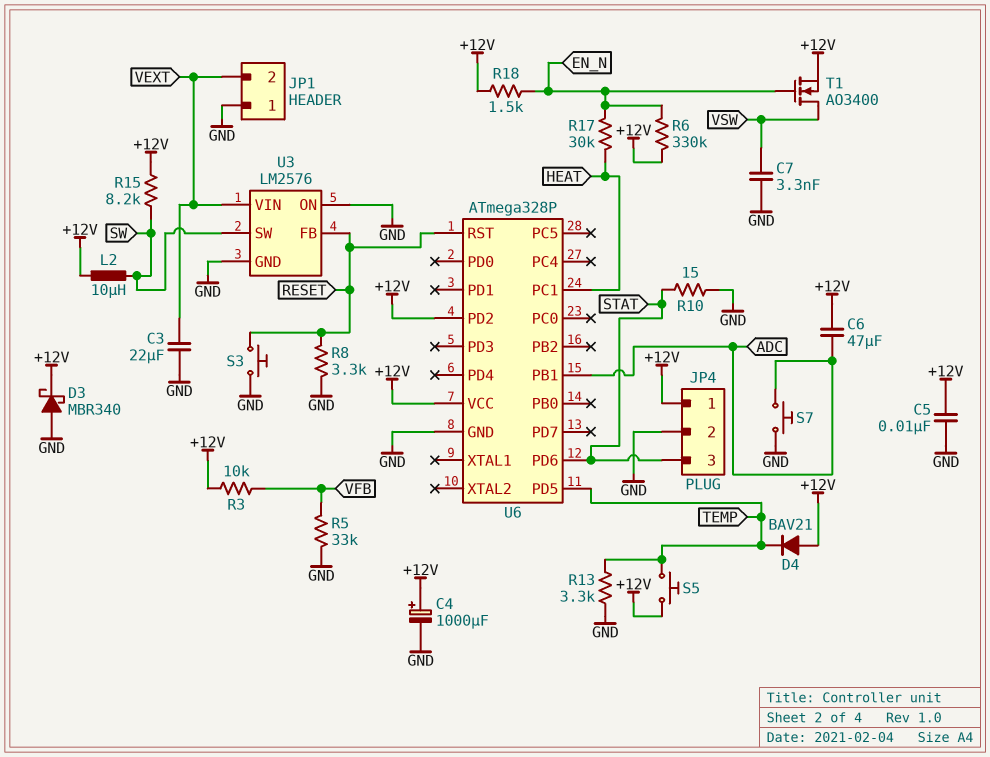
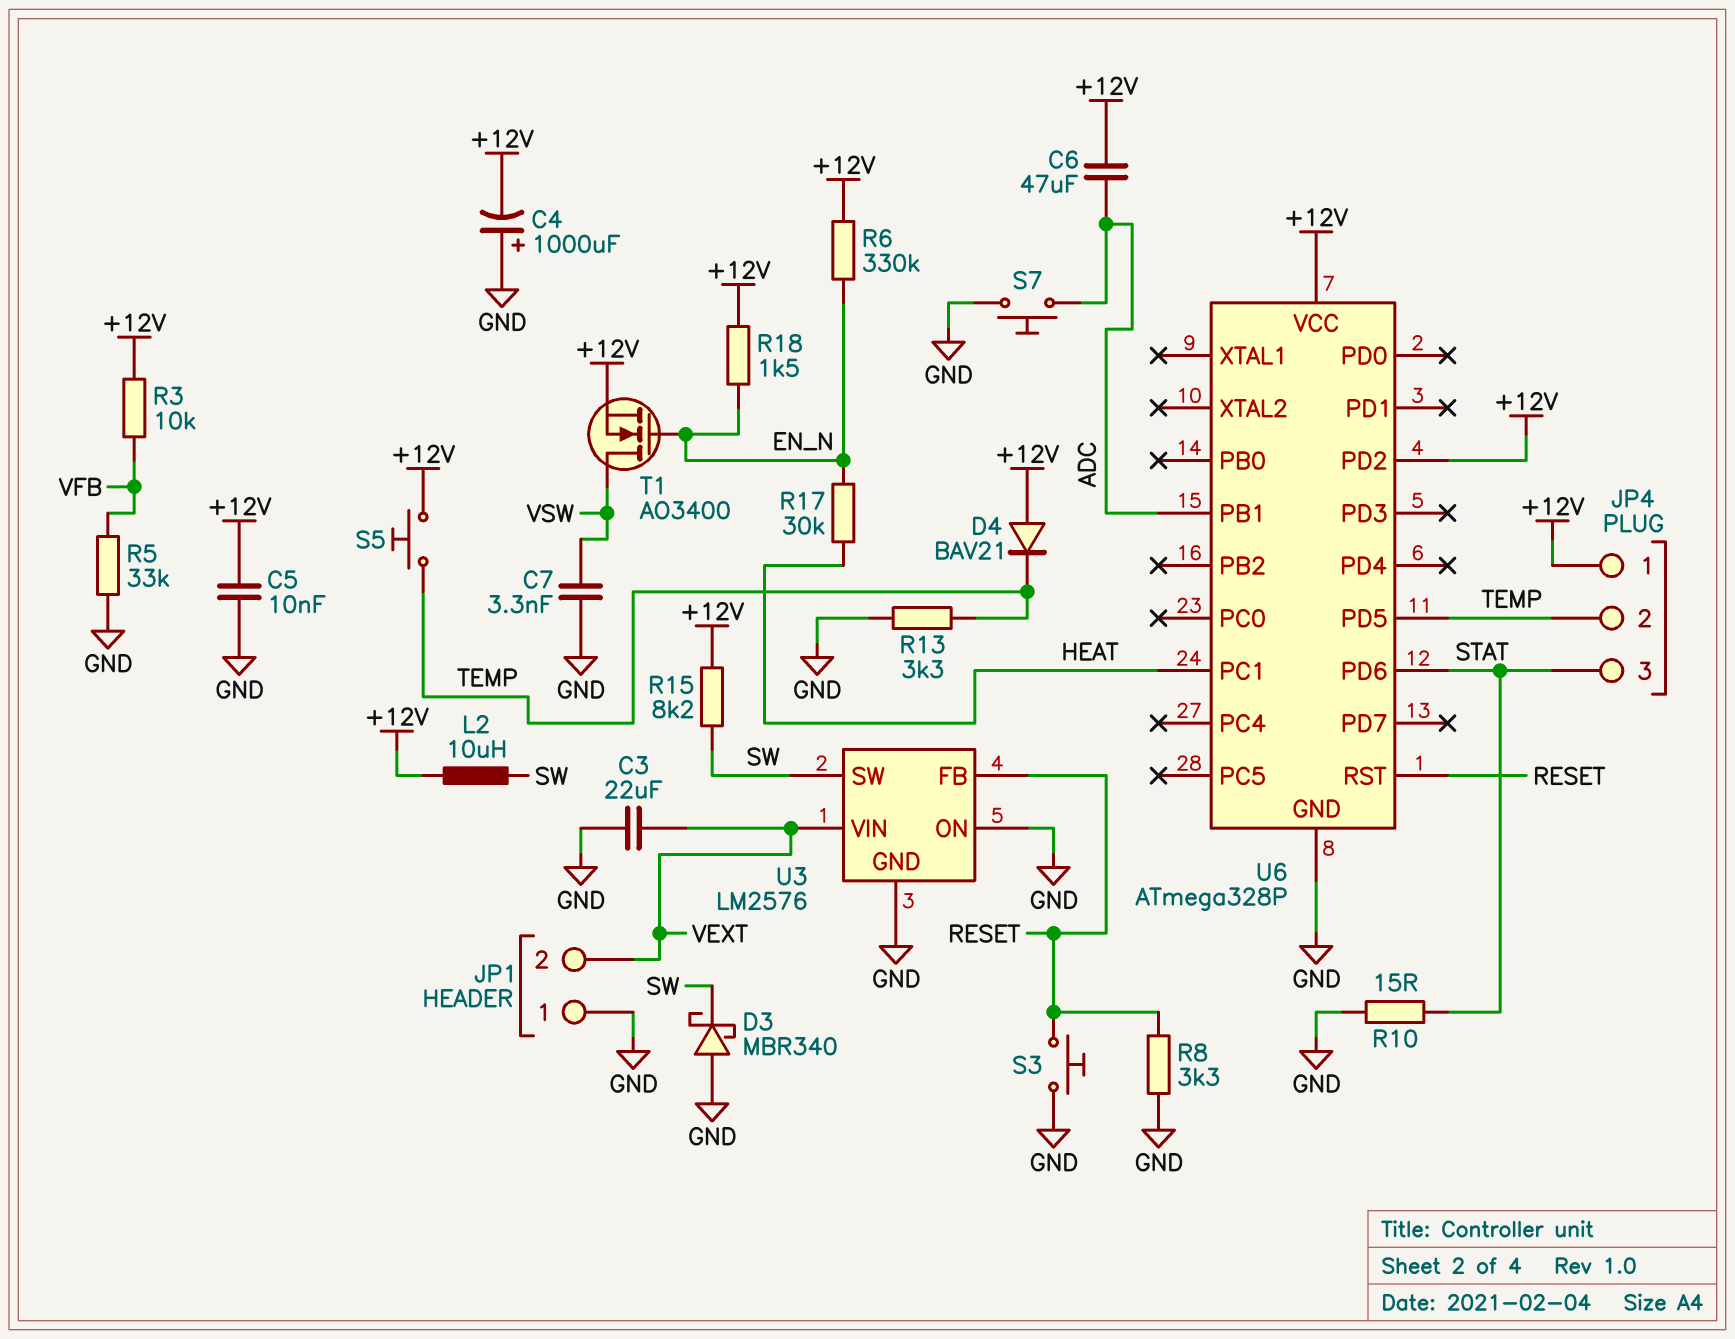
C4: 1000uF (plus +12V, minus GND) -> 1000uF (plus GND, minus +12V)
D3: schottky MBR340 (A GND, K +12V) -> schottky MBR340 (A GND, K SW)
JP4 pin 2: GND -> TEMP

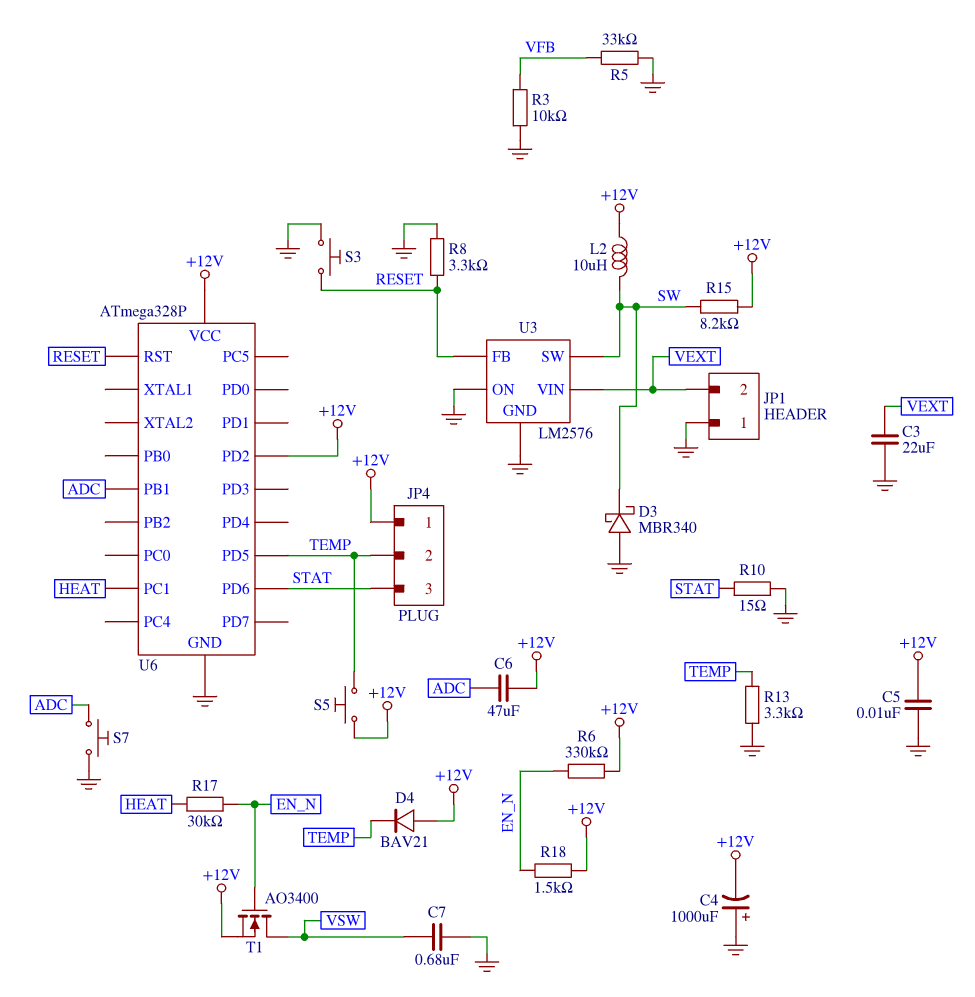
C7: 3.3nF (GND, VSW) -> 680nF (GND, VSW)
R3: 10k (+12V, VFB) -> 10k (GND, VFB)

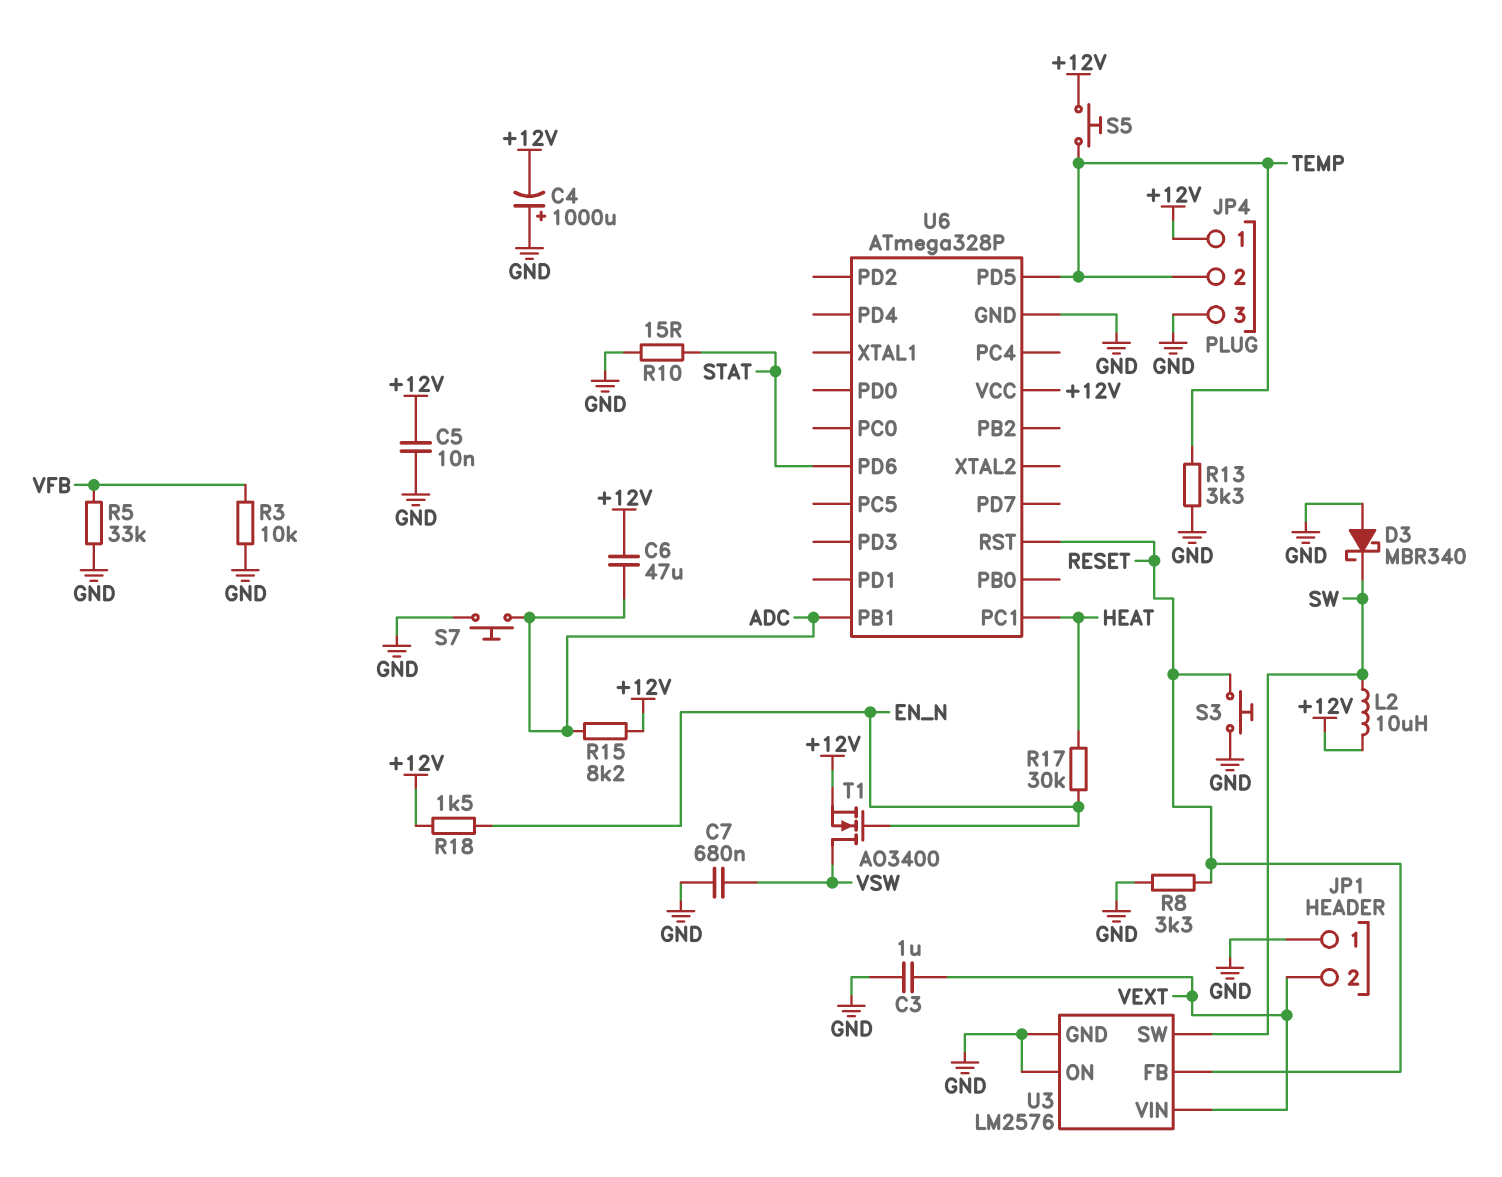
C3: 22uF (GND, VEXT) -> 1uF (GND, VEXT)
D4: diode BAV21 (A +12V, K TEMP) -> none
JP4 pin 3: STAT -> GND
R6: 330k (+12V, EN_N) -> none
R15: 8.2k (+12V, SW) -> 8.2k (+12V, ADC)
U6 pin PD2: +12V -> none

